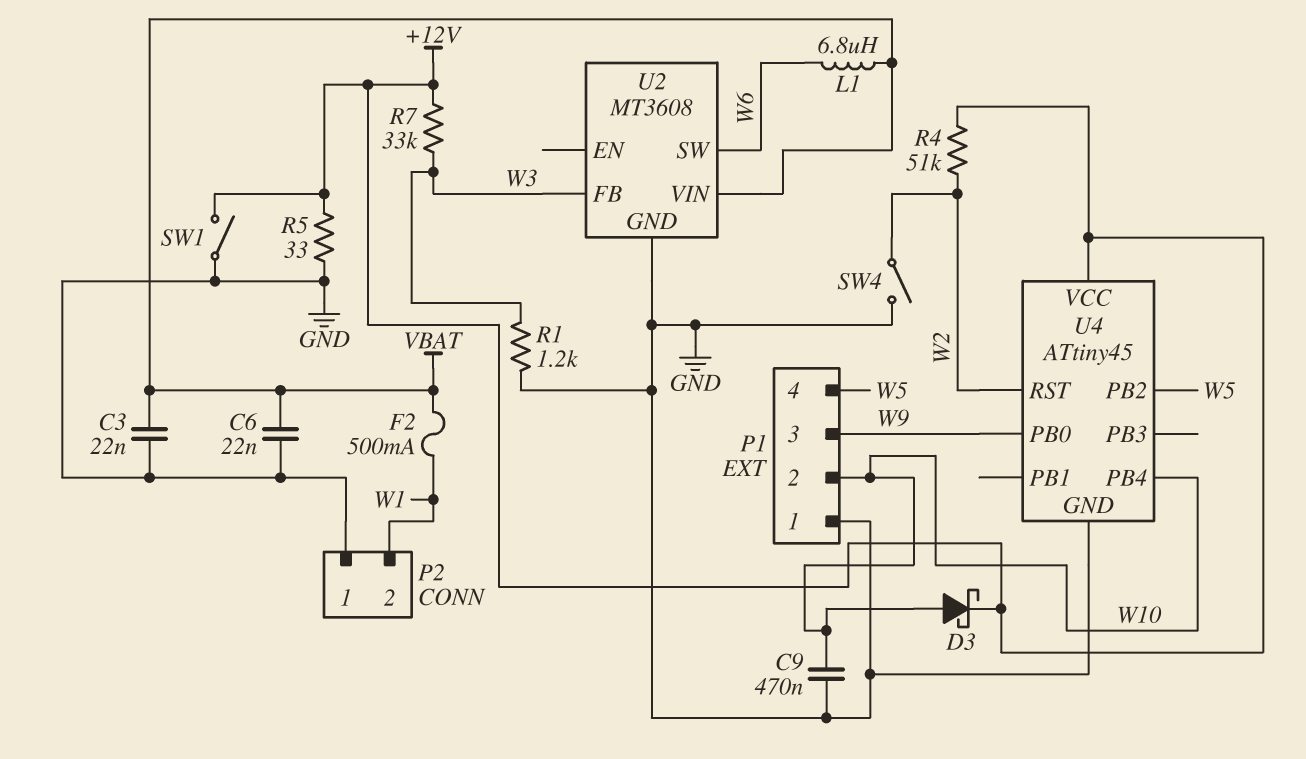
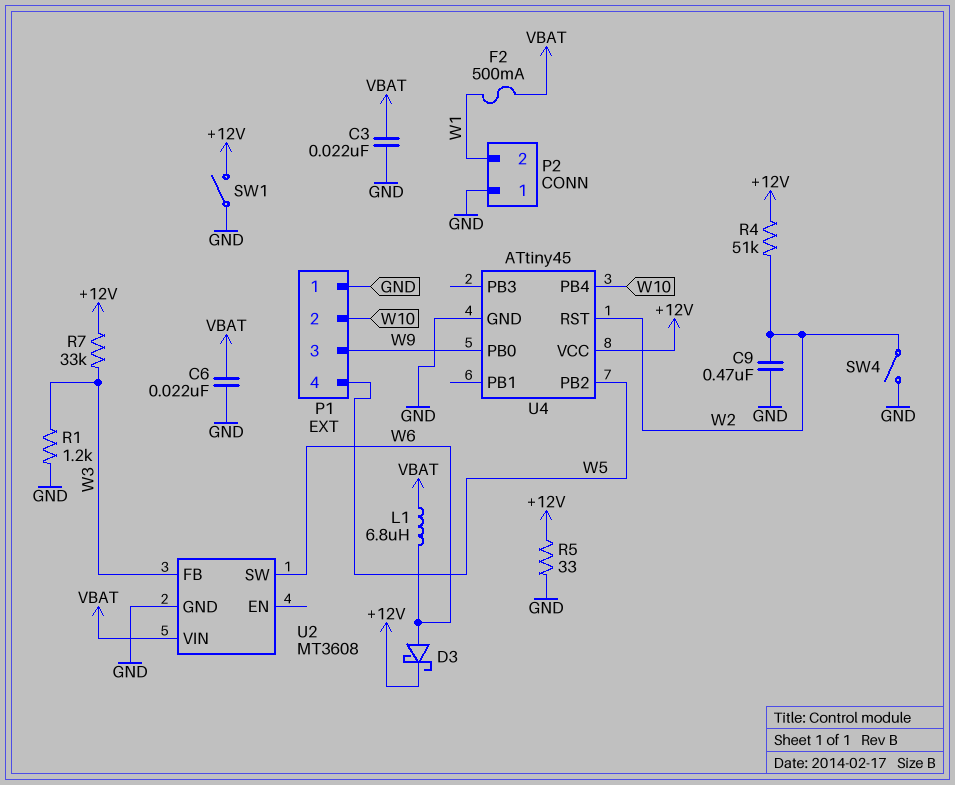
C9: 470nF (GND, W10) -> 470nF (GND, W2)
D3: schottky (A W10, K +12V) -> schottky (A W6, K +12V)

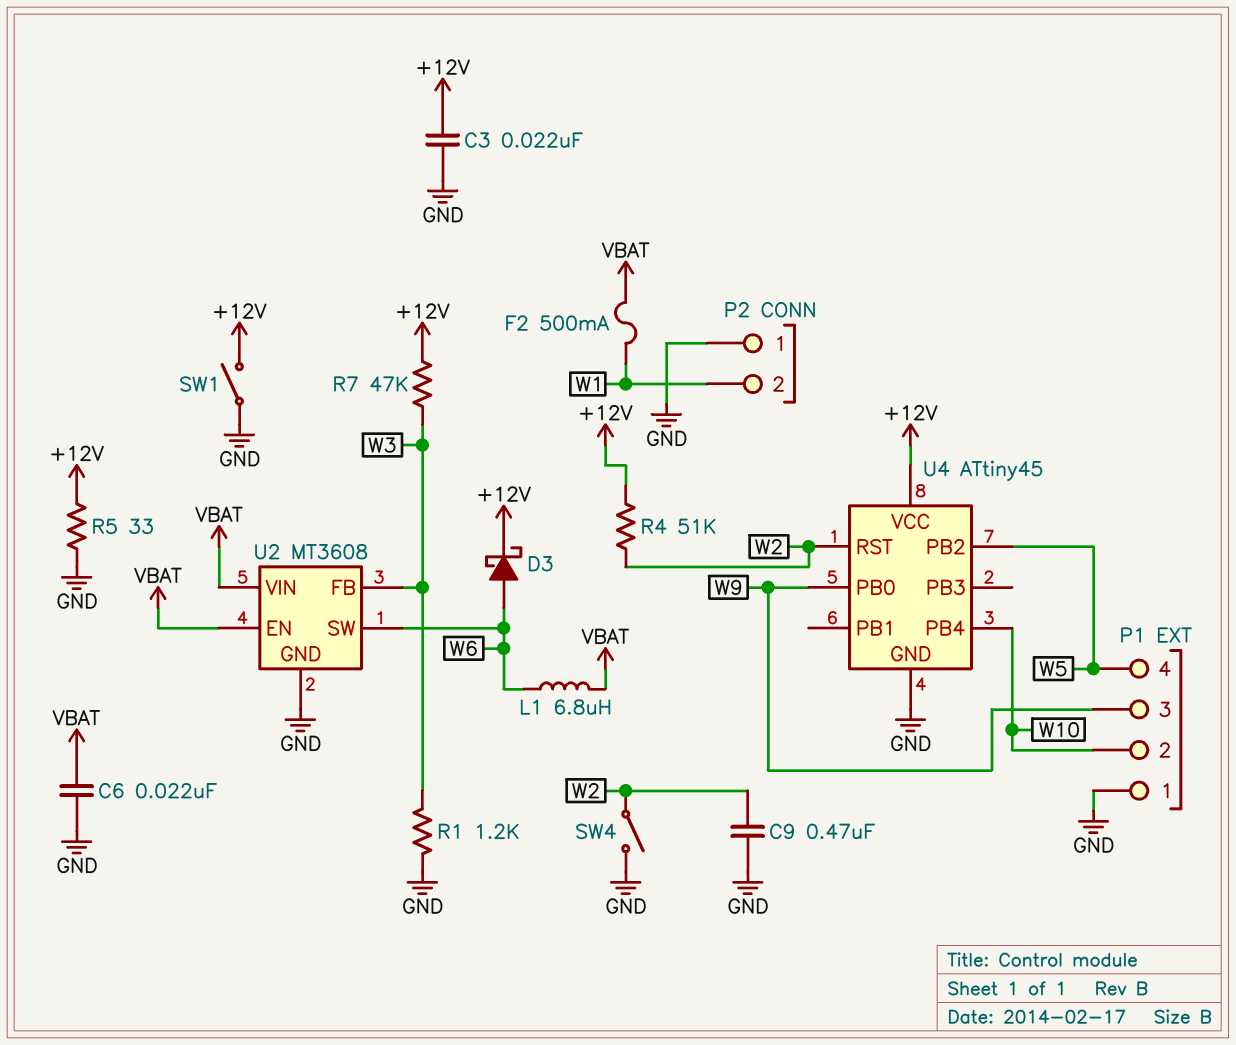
C3: 22nF (GND, VBAT) -> 22nF (+12V, GND)
R7: 33k (+12V, W3) -> 47k (+12V, W3)
U2 pin EN: none -> VBAT

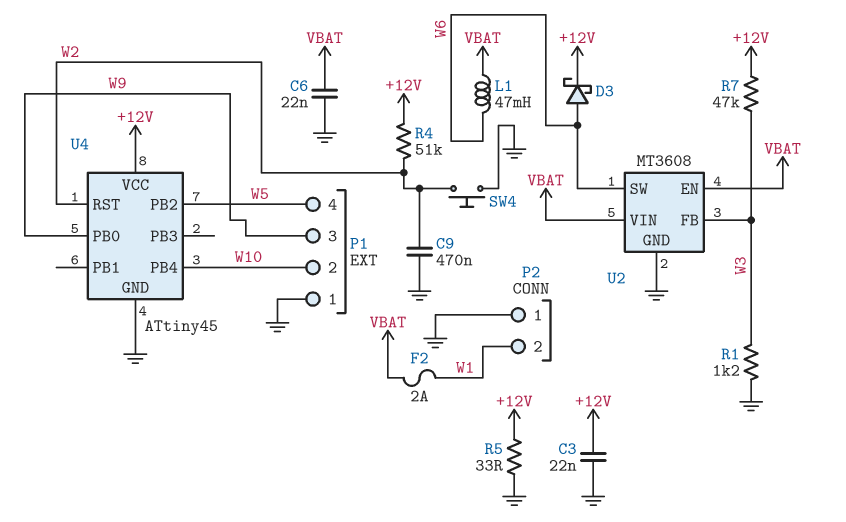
F2: 500mA (VBAT, W1) -> 2A (VBAT, W1)
L1: 6.8uH (VBAT, W6) -> 47mH (VBAT, W6)
SW1: switch (+12V, GND) -> none
SW4: switch (GND, W2) -> button (GND, W2)

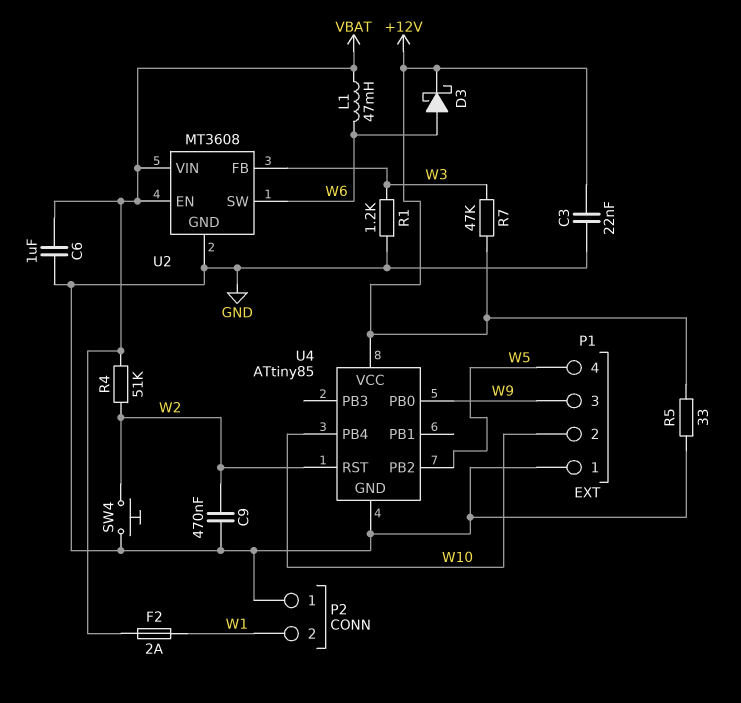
C6: 22nF (GND, VBAT) -> 1uF (GND, VBAT)
R4: 51k (+12V, W2) -> 51k (VBAT, W2)
U4: ATtiny45 -> ATtiny85

